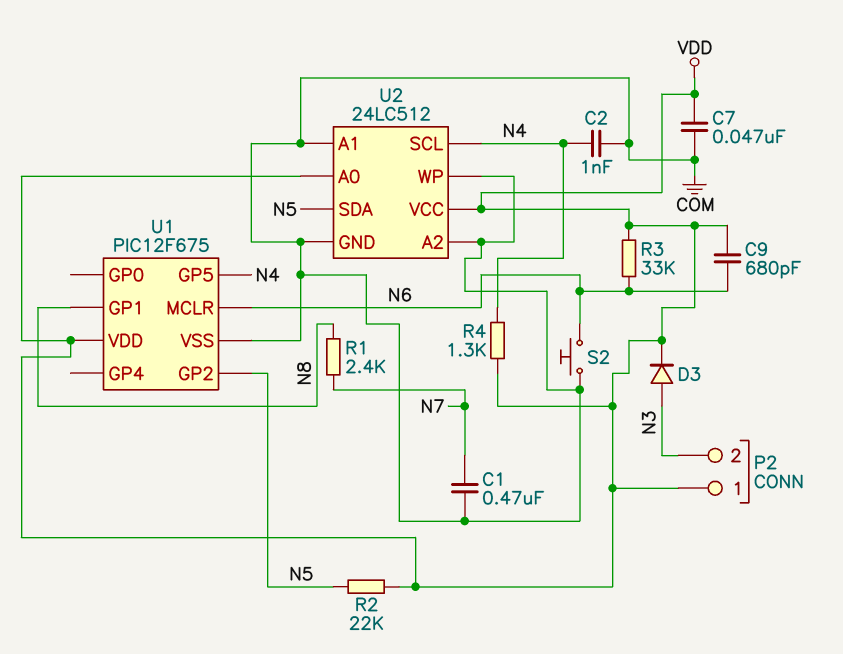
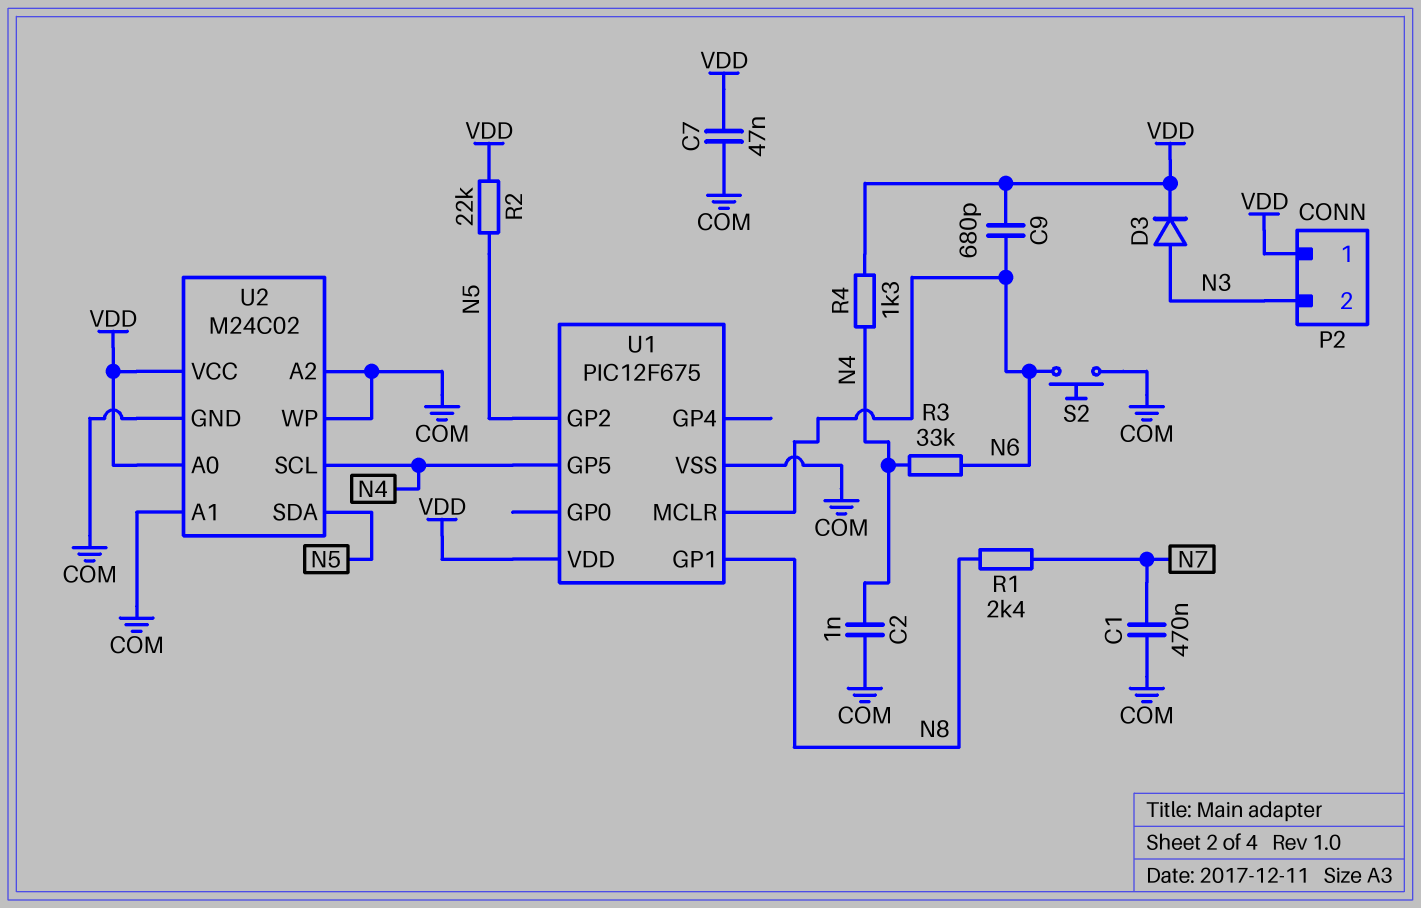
R3: 33k (N6, VDD) -> 33k (N4, N6)
U2: 24LC512 -> M24C02

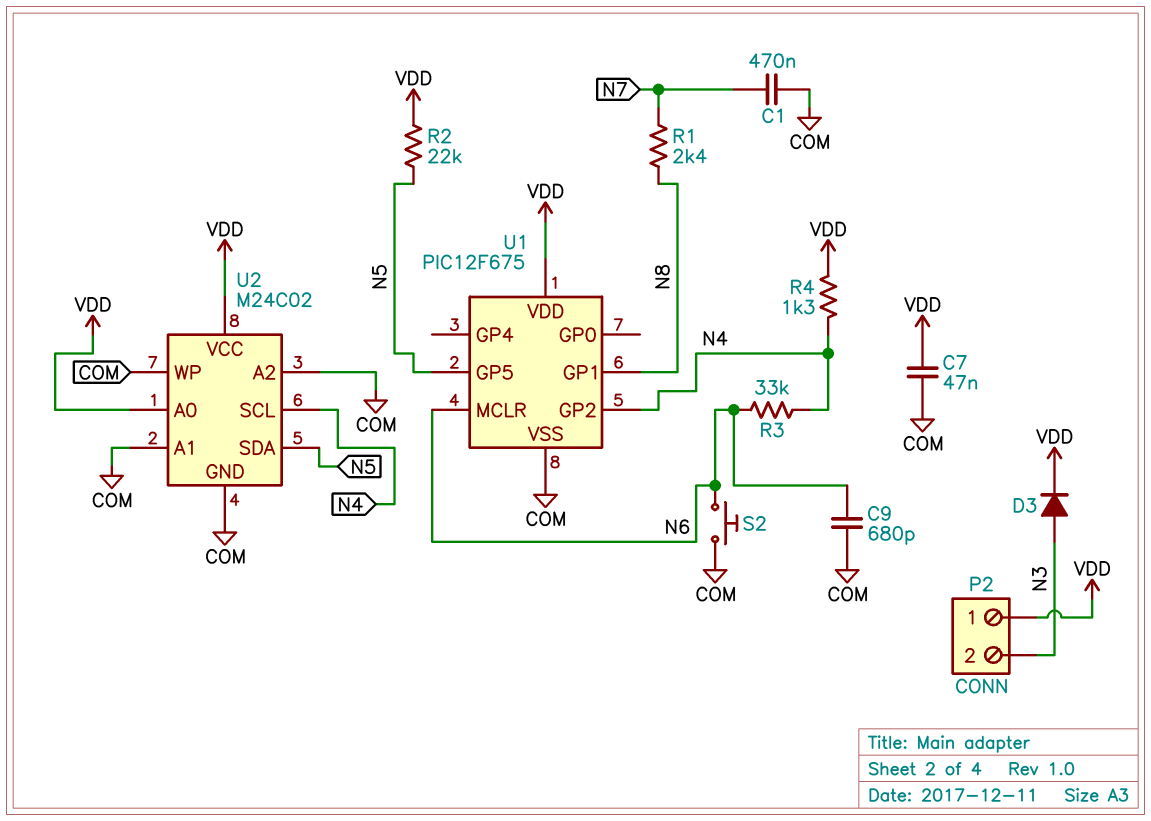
C2: 1nF (COM, N4) -> none
C9: 680pF (N6, VDD) -> 680pF (COM, N6)
U1 pin GP2: N5 -> N4
U1 pin GP5: N4 -> N5

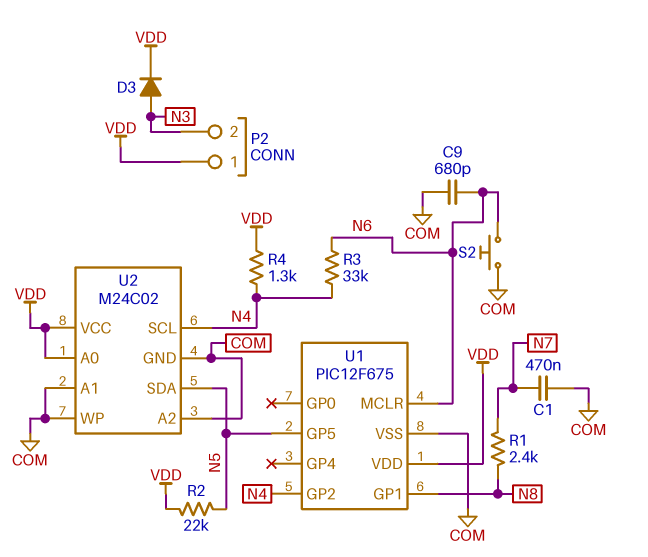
C7: 47nF (COM, VDD) -> none

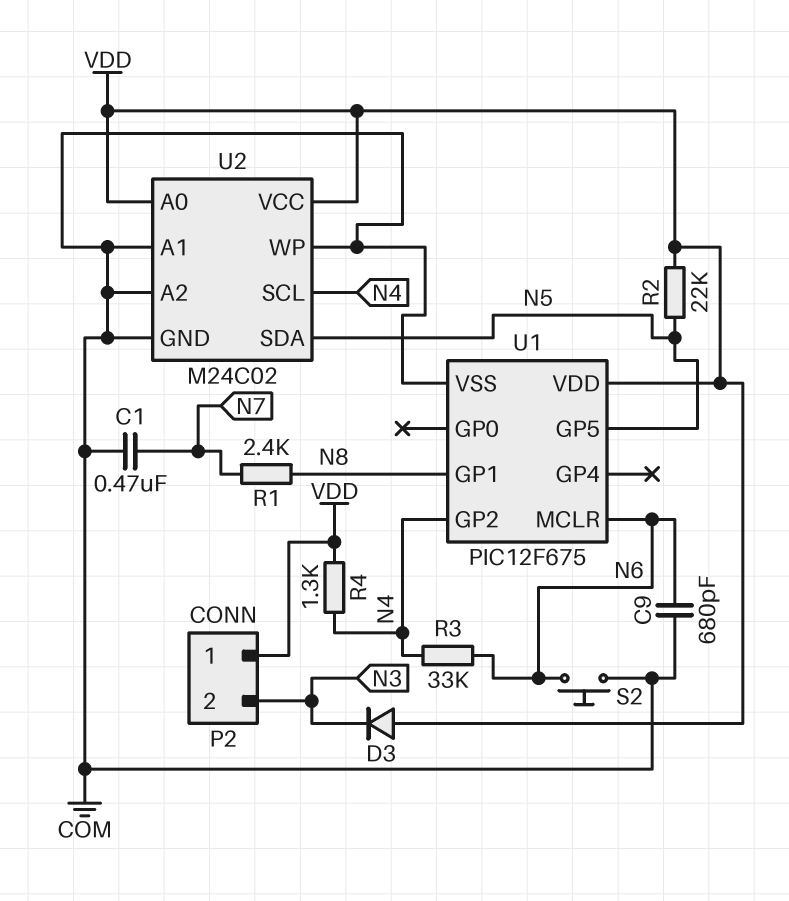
D3: diode (A N3, K VDD) -> diode (A VDD, K N3)

